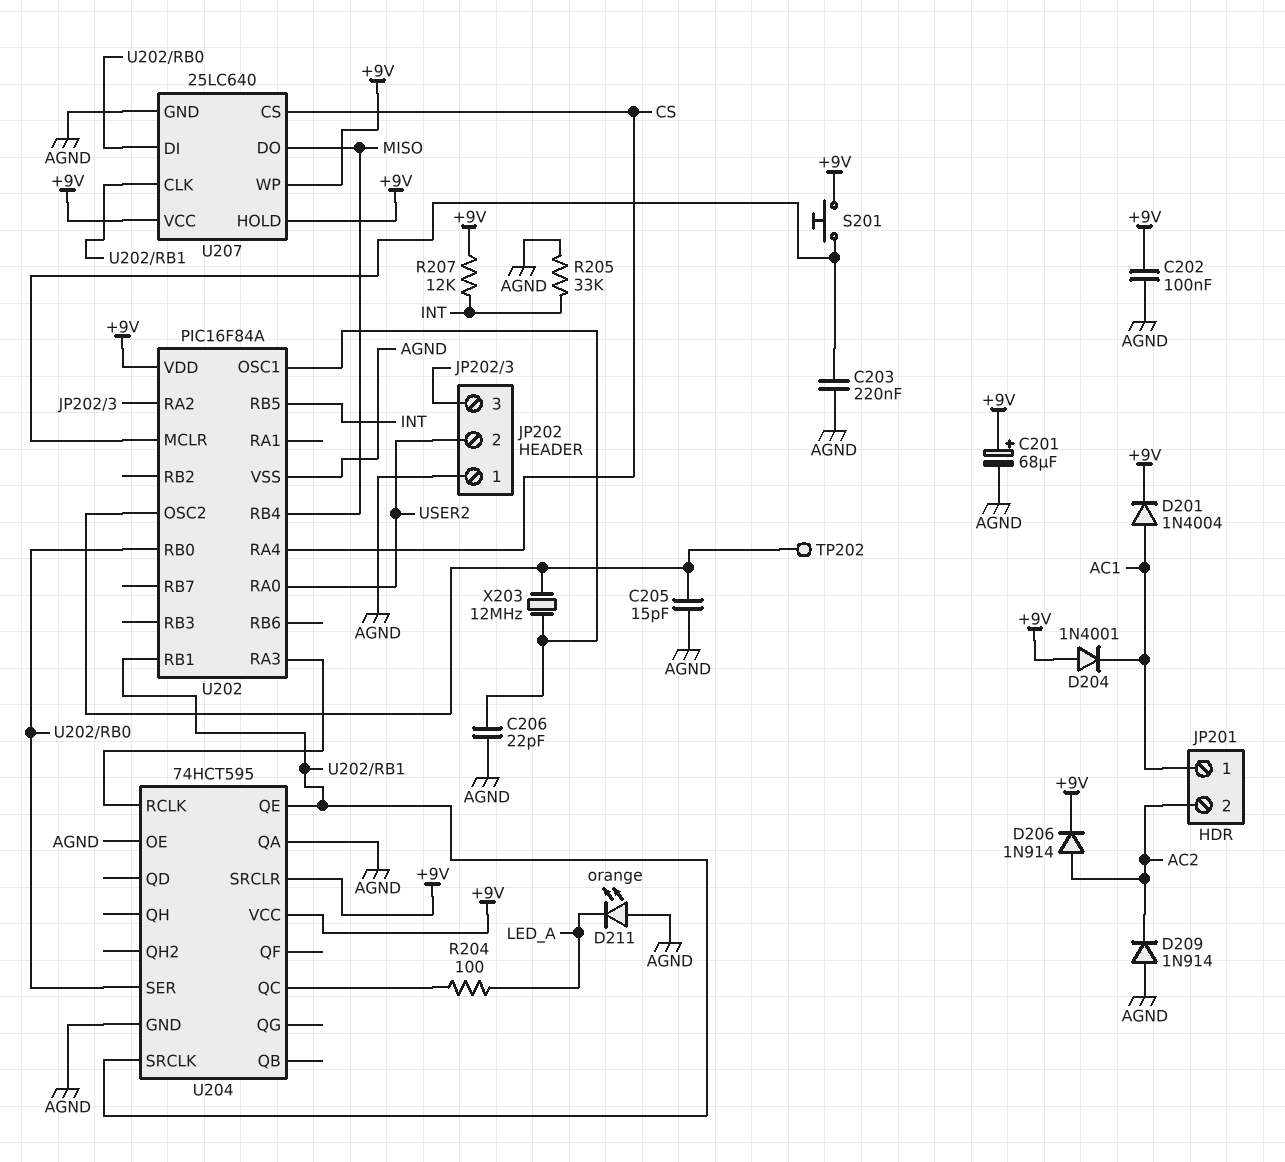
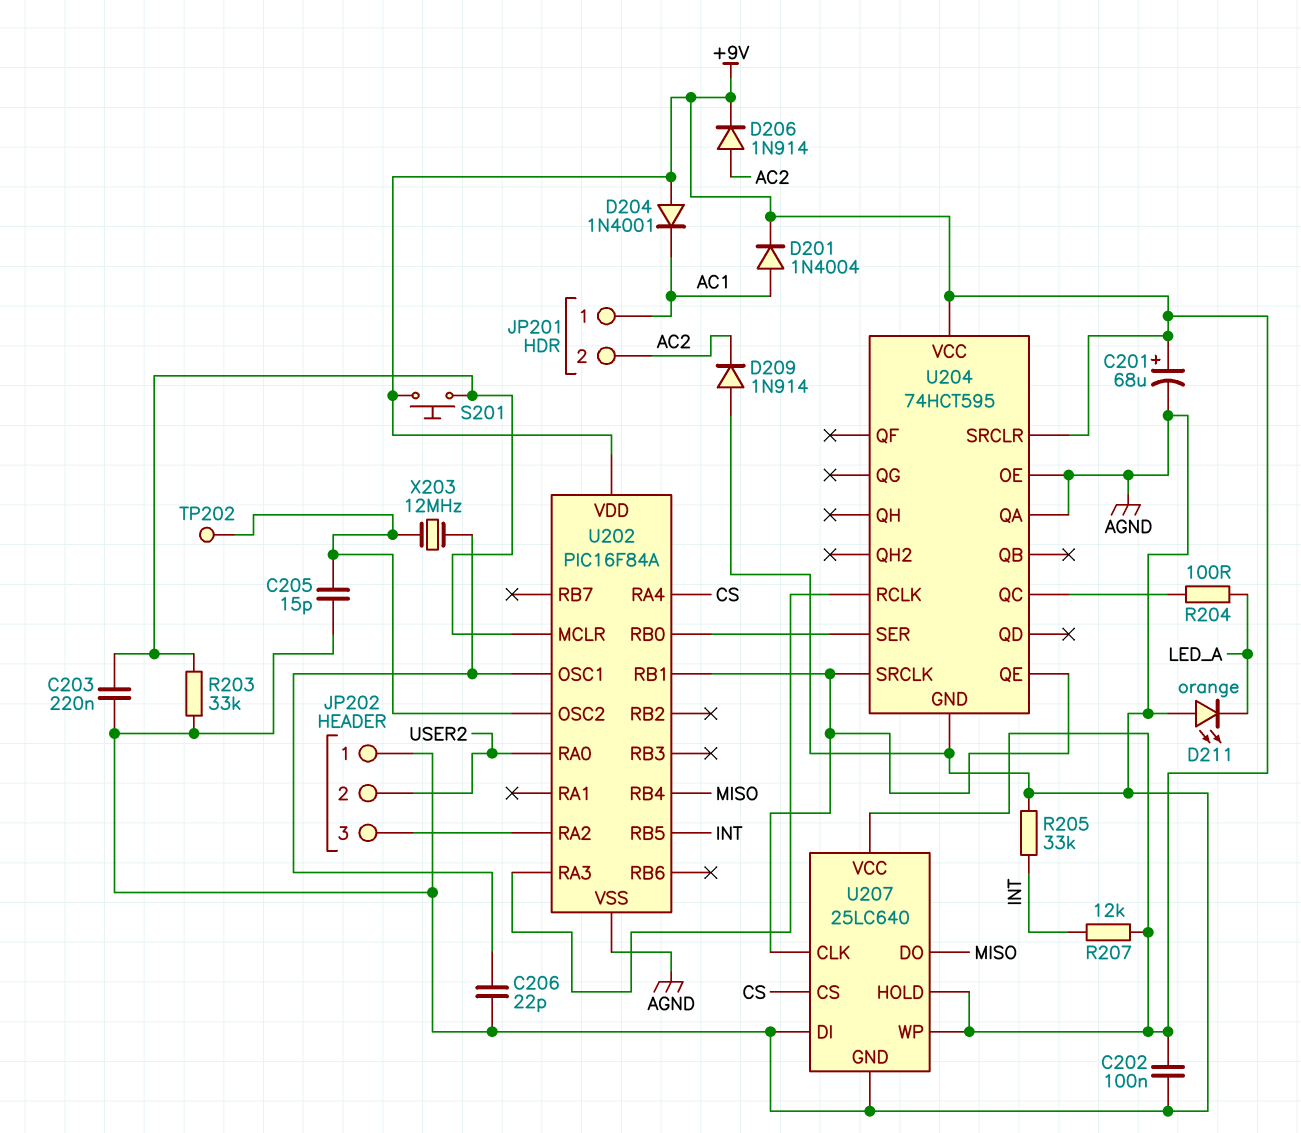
R203: none -> 33k (AGND, U202/MCLR)
U207 pin DI: U202/RB0 -> AGND

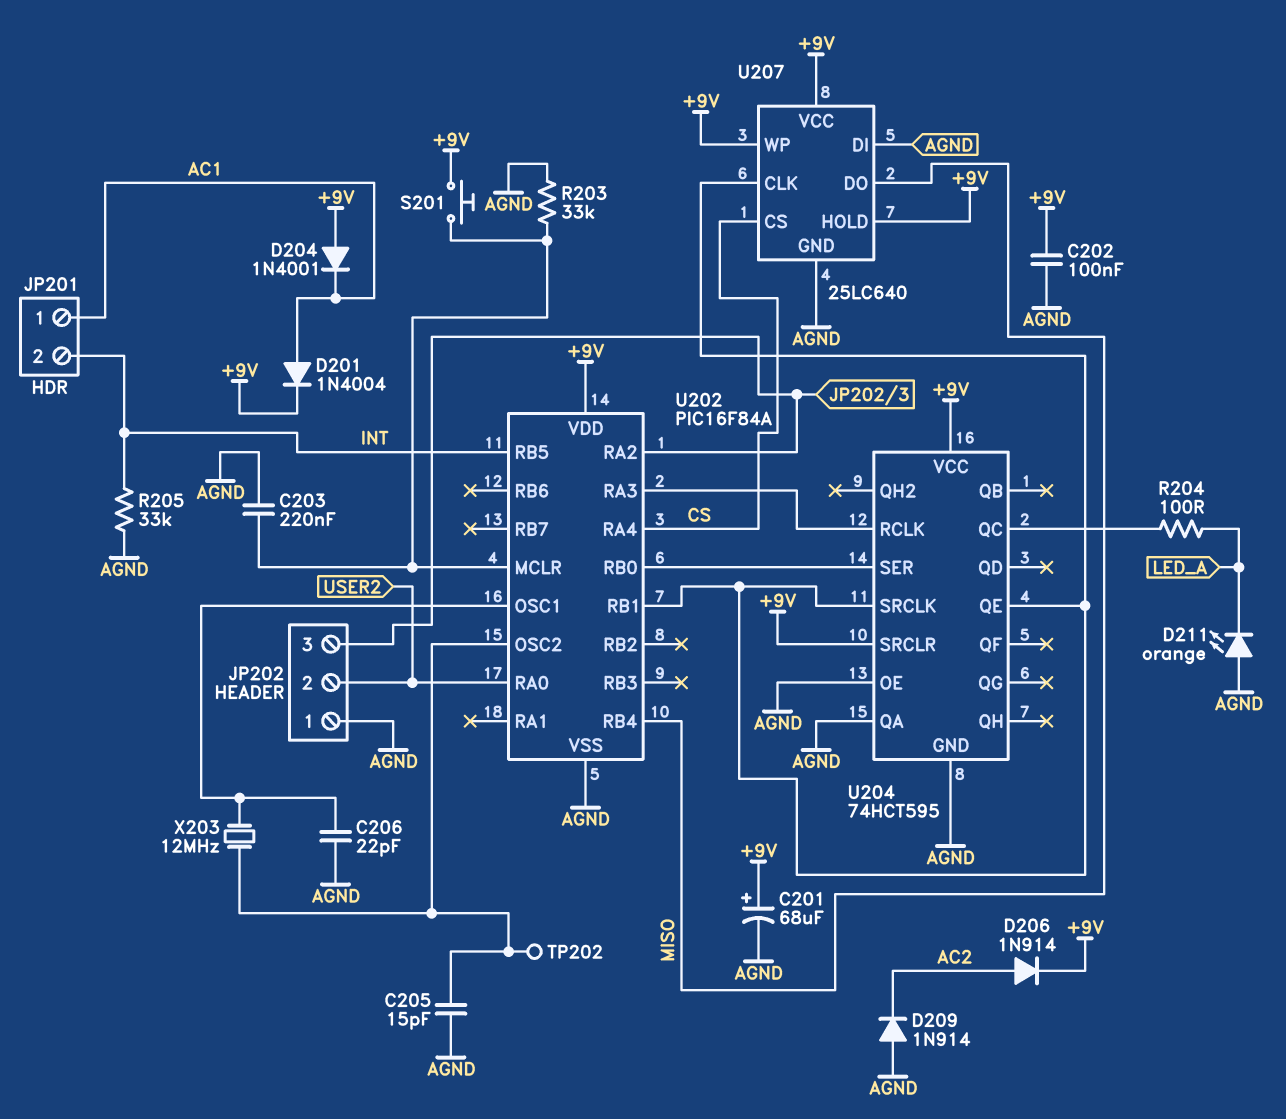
JP201 pin 2: AC2 -> INT
R207: 12k (+9V, INT) -> none

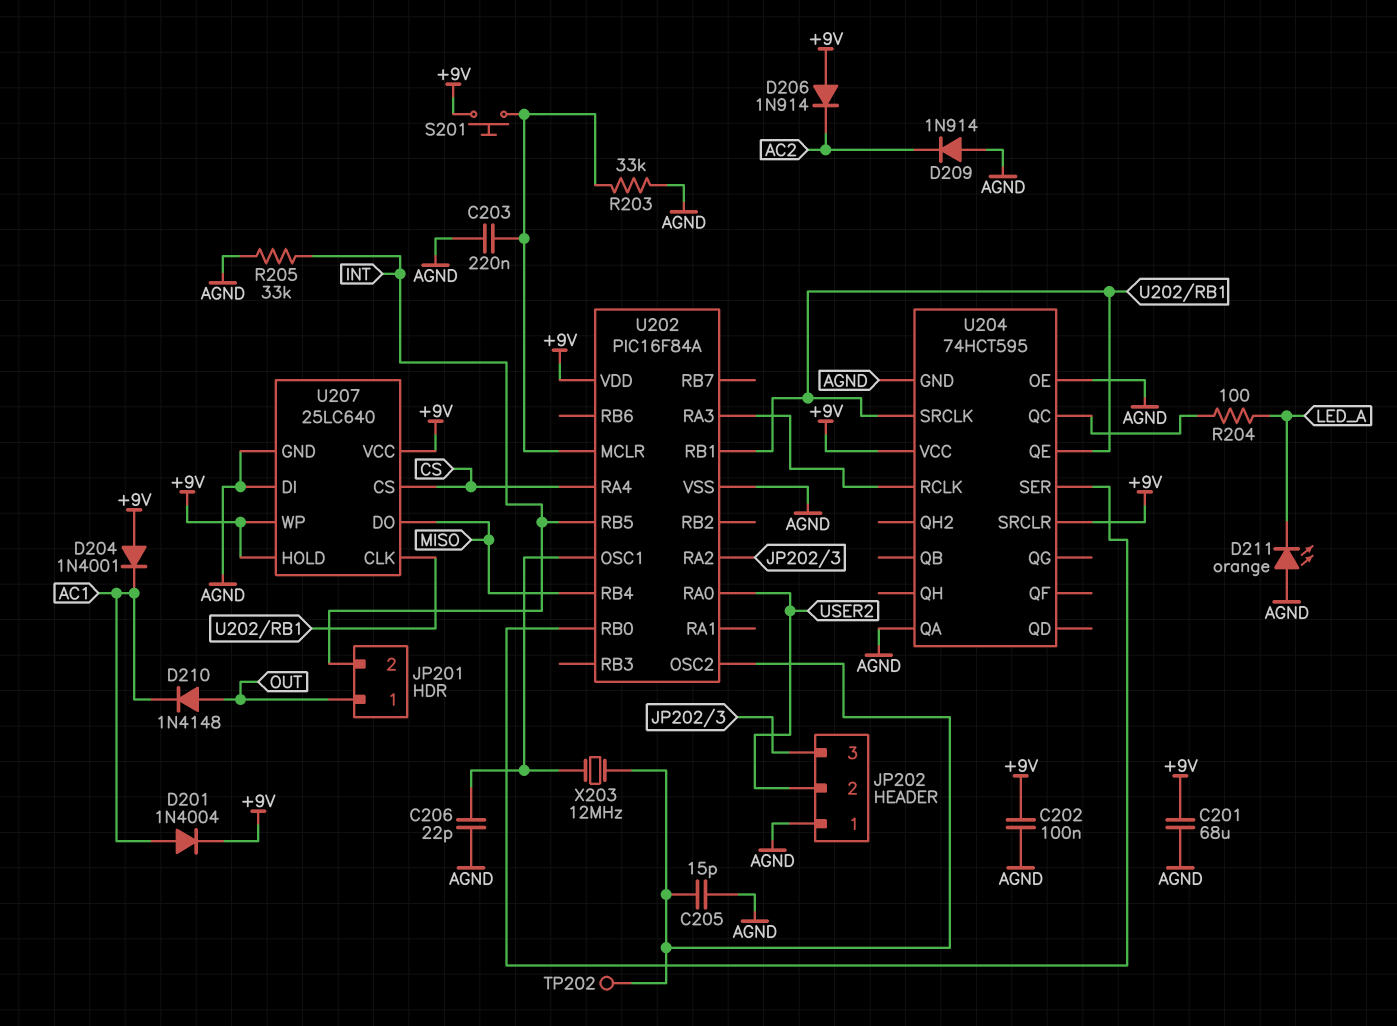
C201: 68uF (plus +9V, minus AGND) -> 68uF (+9V, AGND)
D206: diode 1N914 (A AC2, K +9V) -> diode 1N914 (A +9V, K AC2)
D210: none -> diode 1N4148 (A OUT, K AC1)
JP201 pin 1: AC1 -> OUT

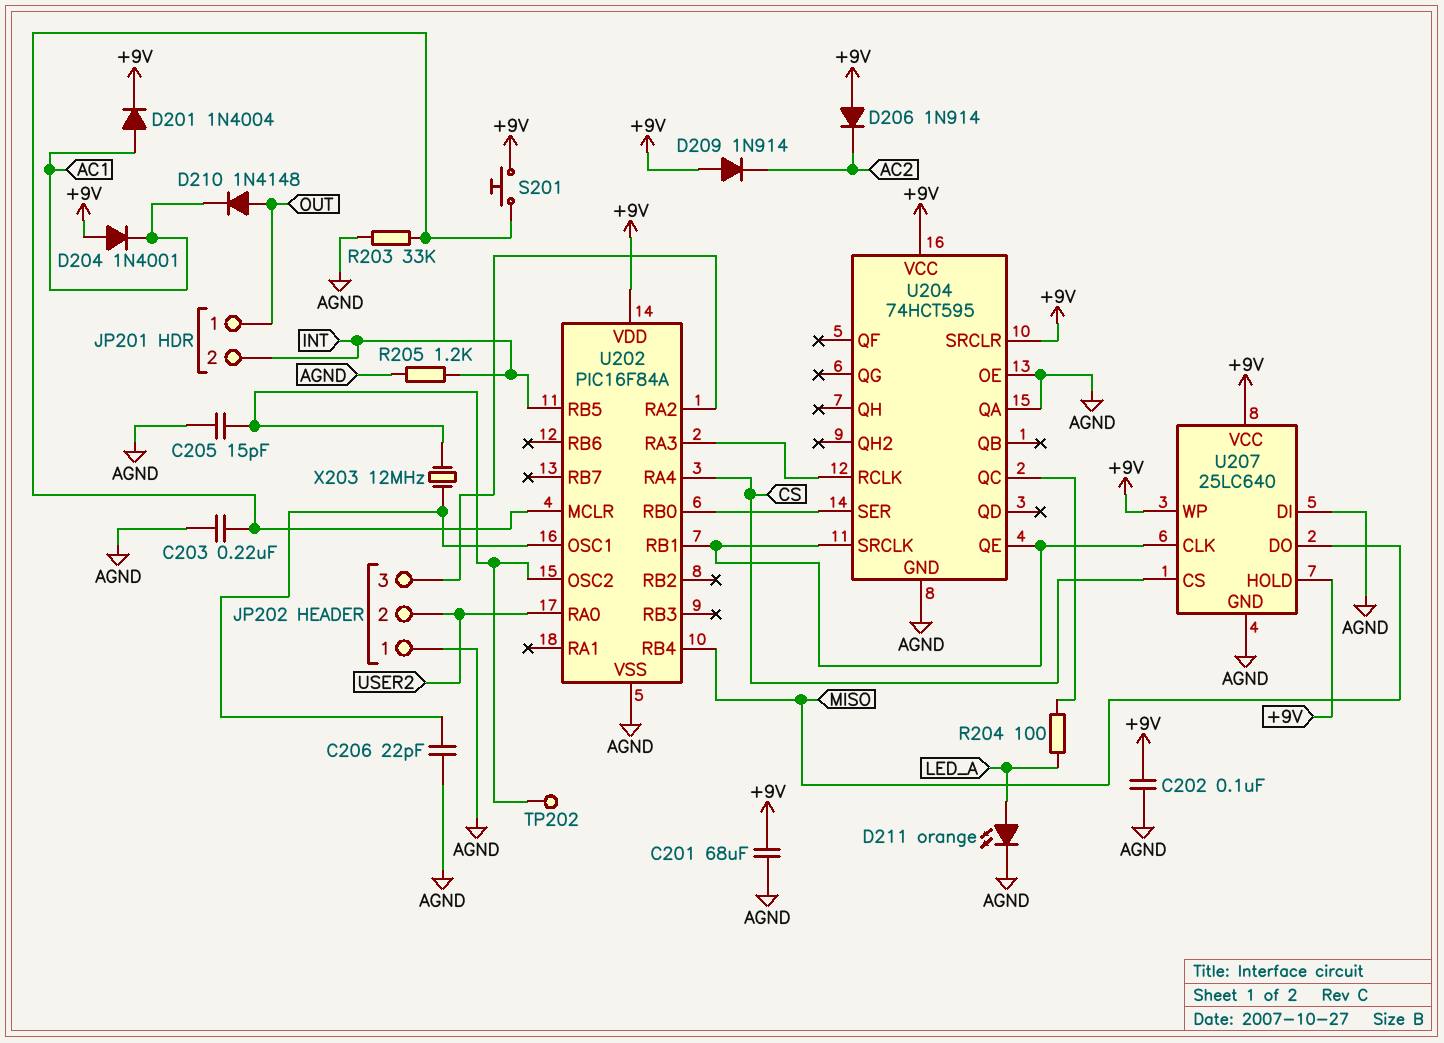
D209: diode 1N914 (A AGND, K AC2) -> diode 1N914 (A +9V, K AC2)
D211: LED orange (A AGND, K LED_A) -> LED orange (A LED_A, K AGND)
R205: 33k (AGND, INT) -> 1.2k (AGND, INT)

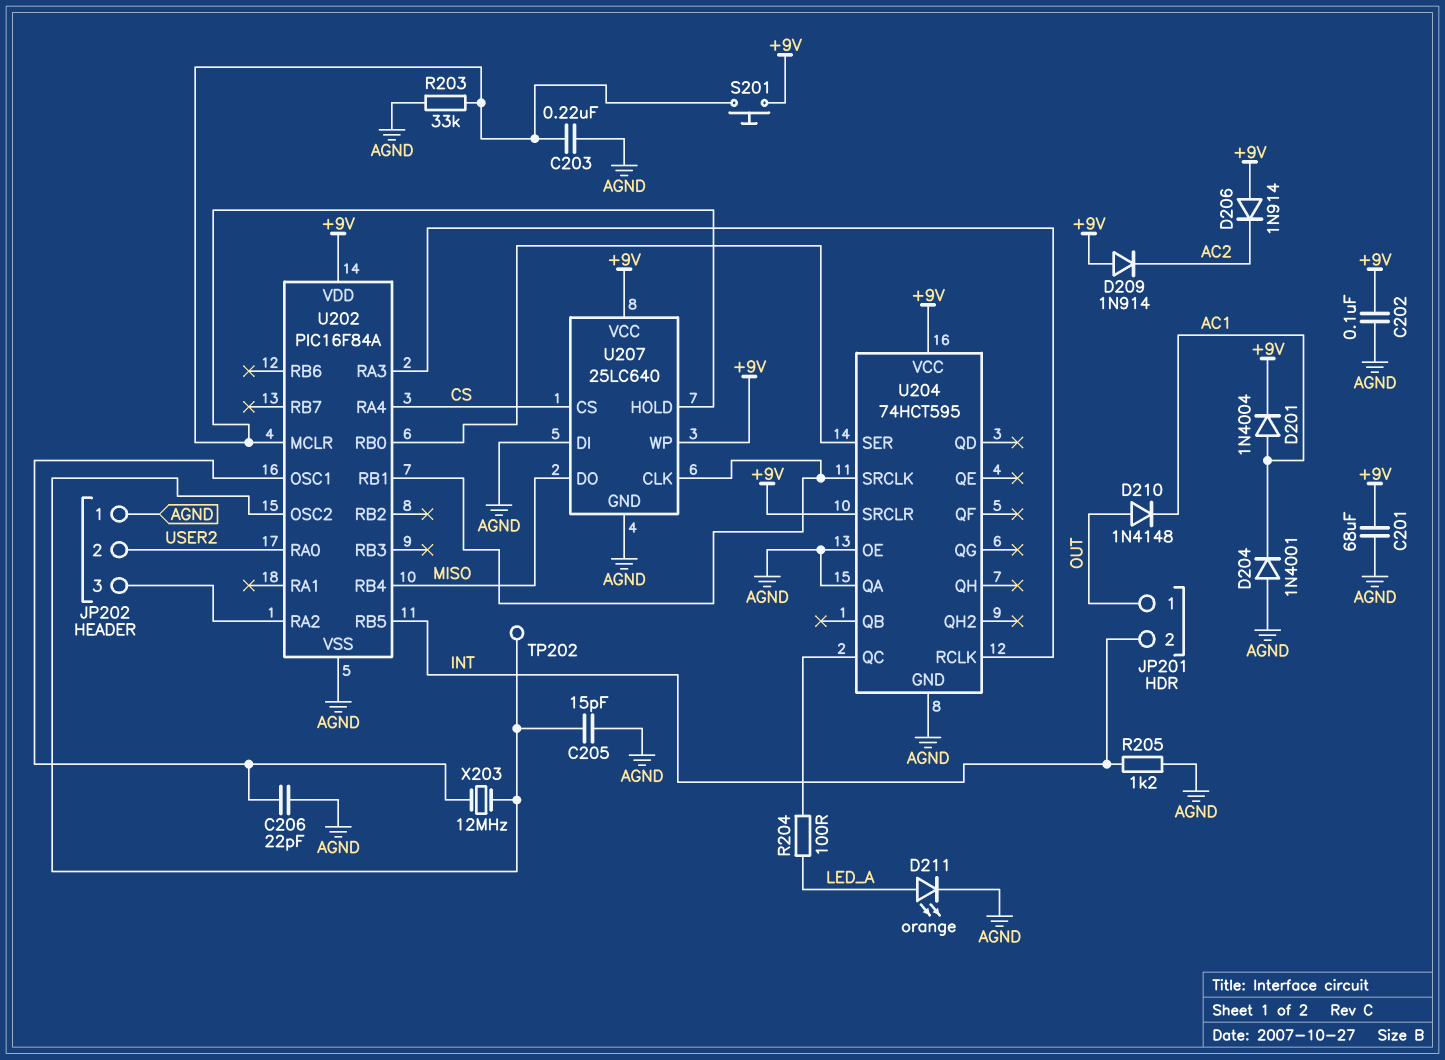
D204: diode 1N4001 (A +9V, K AC1) -> diode 1N4001 (A AGND, K AC1)
U204 pin QE: U202/RB1 -> none
U207 pin HOLD: +9V -> U202/MCLR

